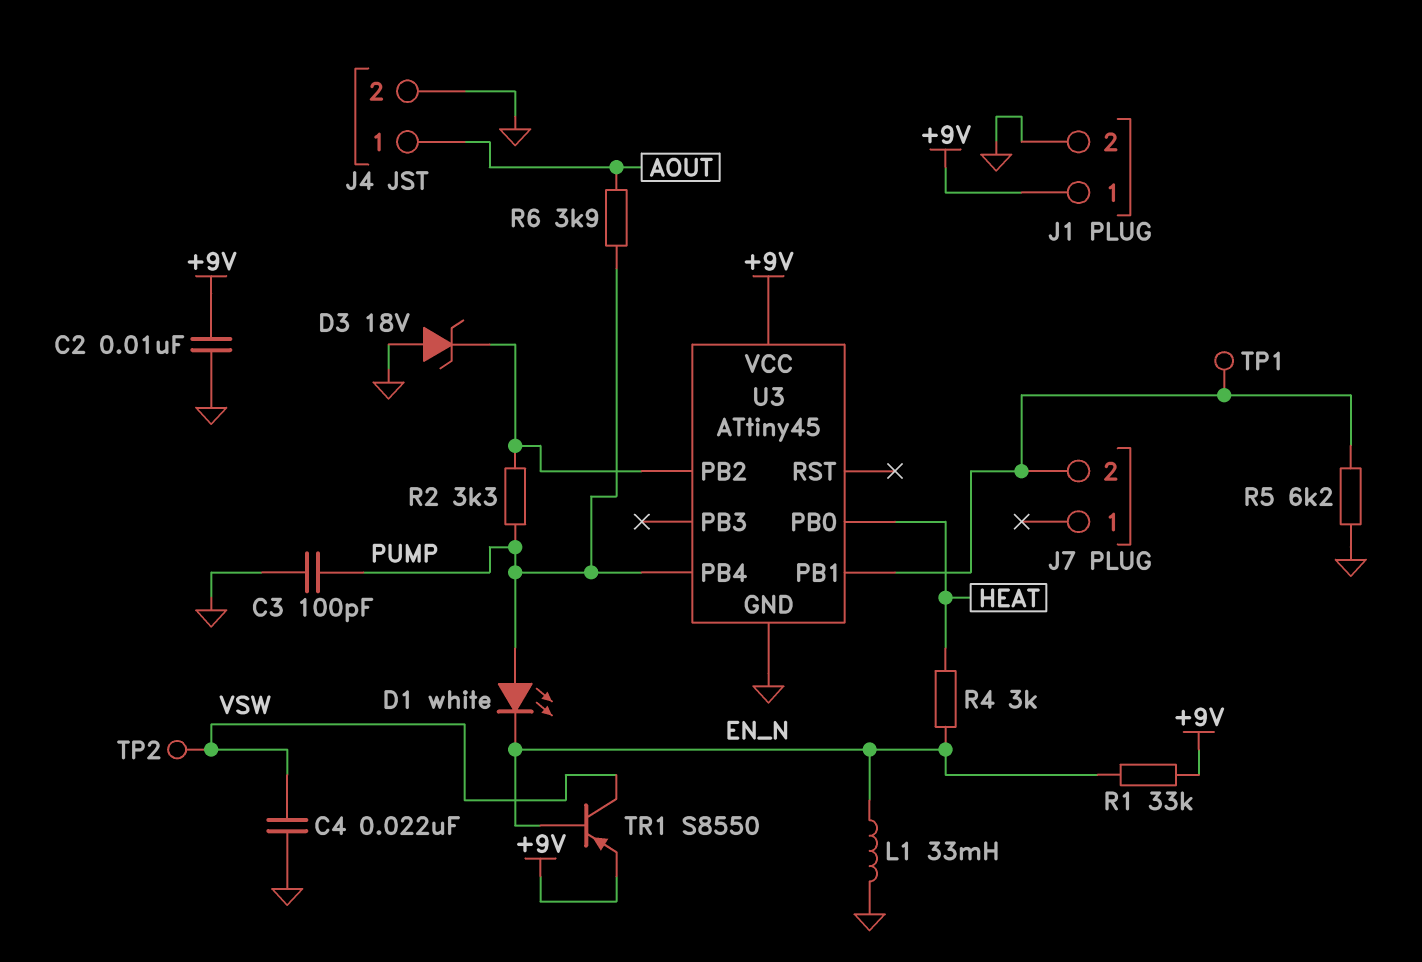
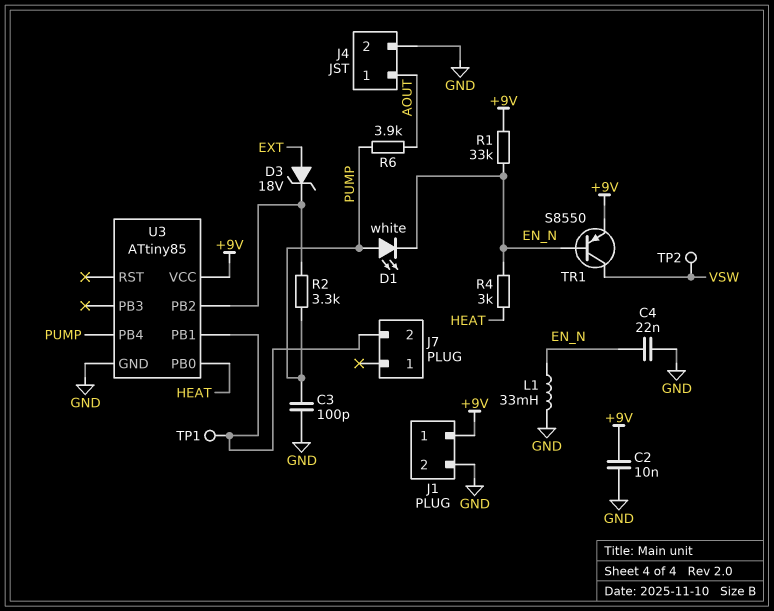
C4: 22nF (GND, VSW) -> 22nF (EN_N, GND)
D3: zener 18V (A GND, K U3/PB2) -> zener 18V (A EXT, K U3/PB2)
R5: 6.2k (GND, J7/2) -> none
U3: ATtiny45 -> ATtiny85

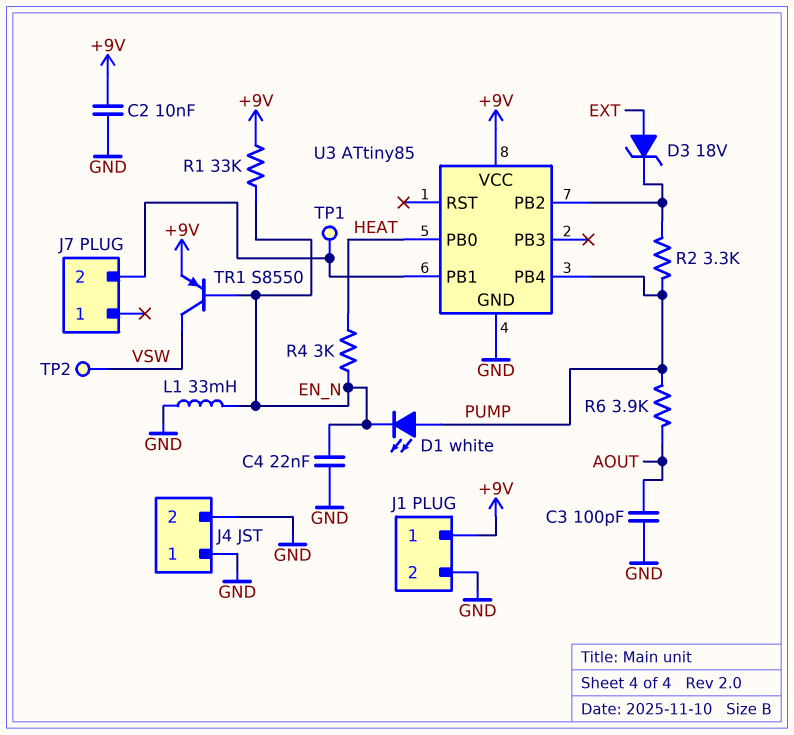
C3: 100pF (GND, PUMP) -> 100pF (AOUT, GND)
J4 pin 1: AOUT -> GND

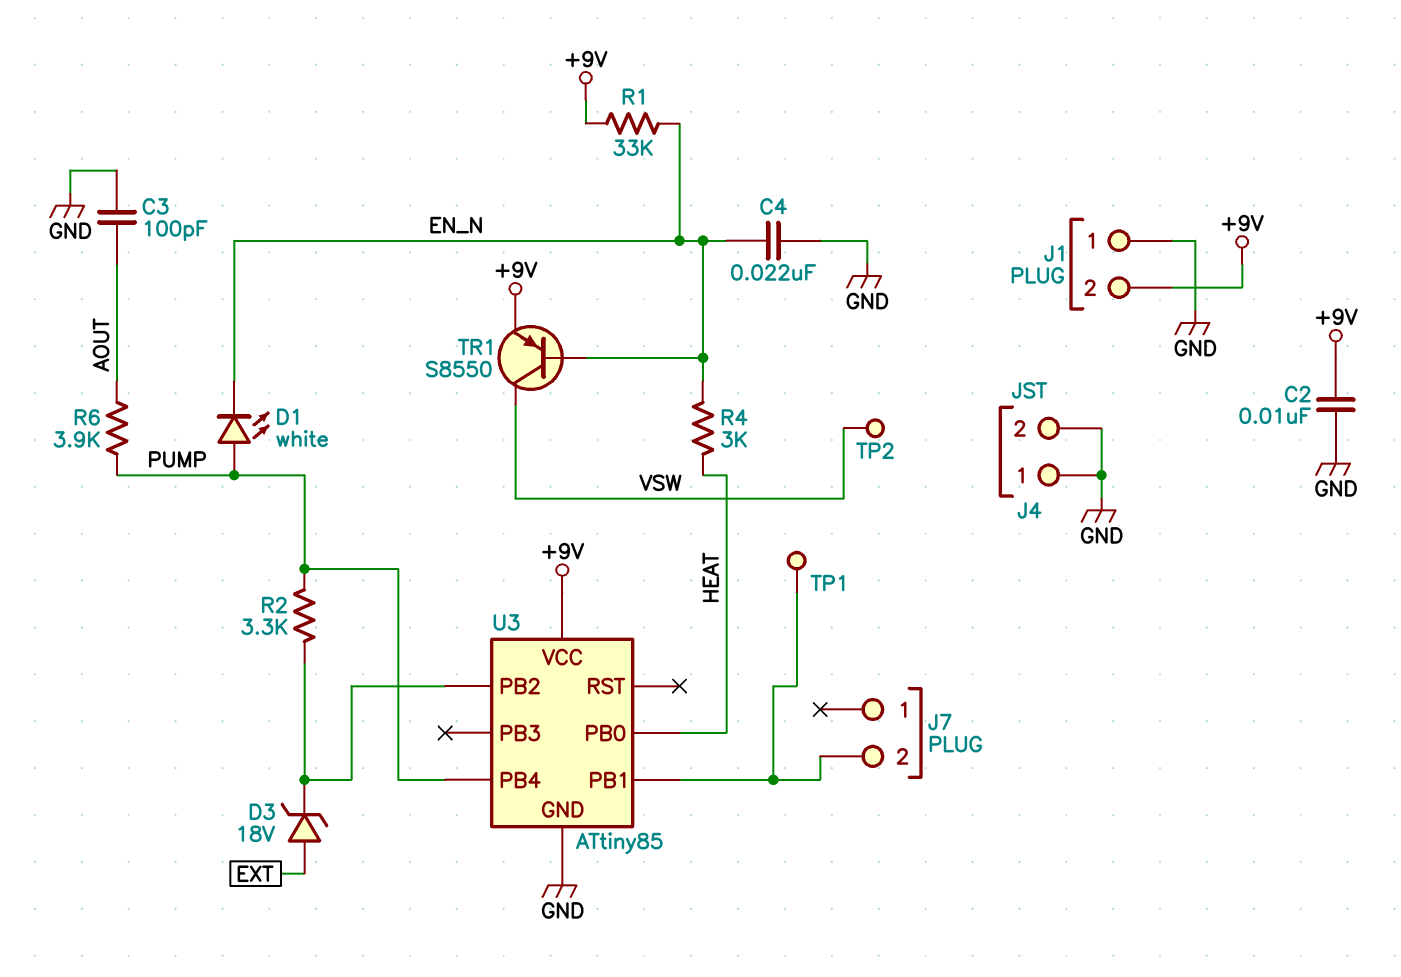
J1 pin 1: +9V -> GND
J1 pin 2: GND -> +9V
L1: 33mH (EN_N, GND) -> none

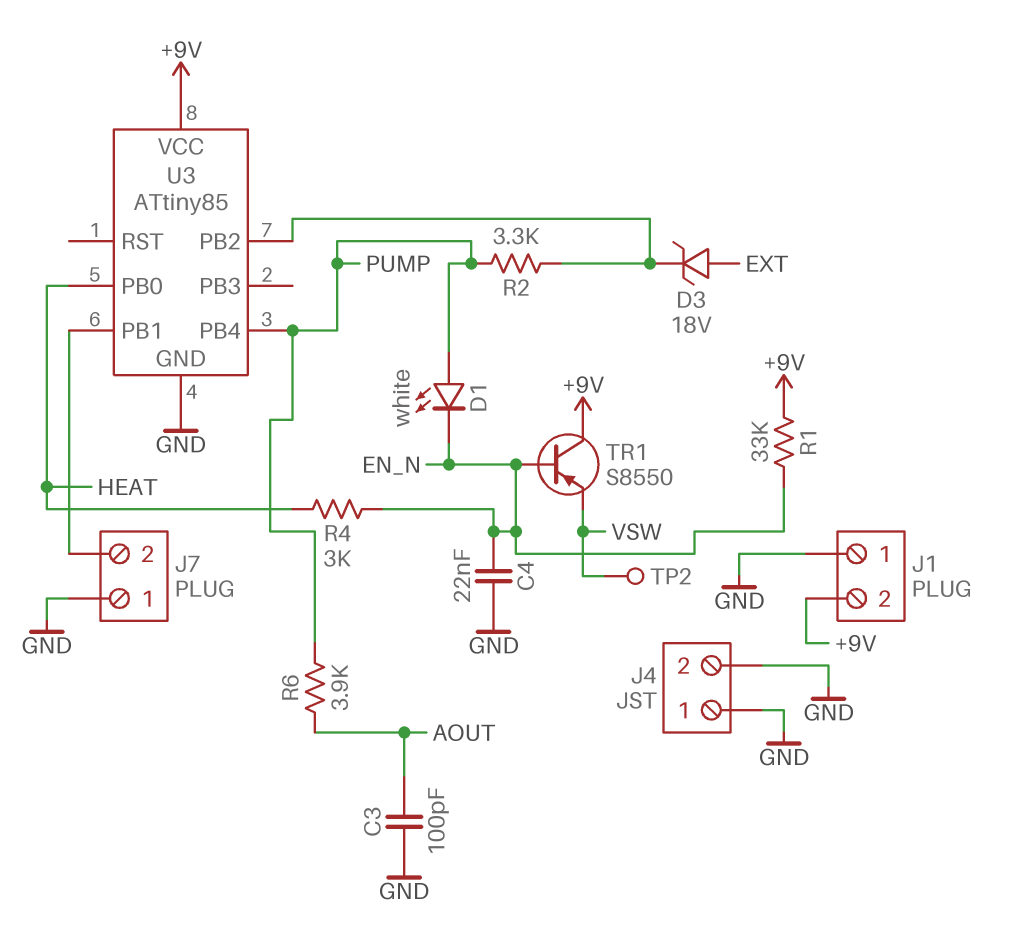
C2: 10nF (+9V, GND) -> none
J7 pin 1: none -> GND
TP1: test point (J7/2) -> none
TR1: PNP S8550 (B EN_N, C VSW, E +9V) -> PNP S8550 (B EN_N, C +9V, E VSW)

